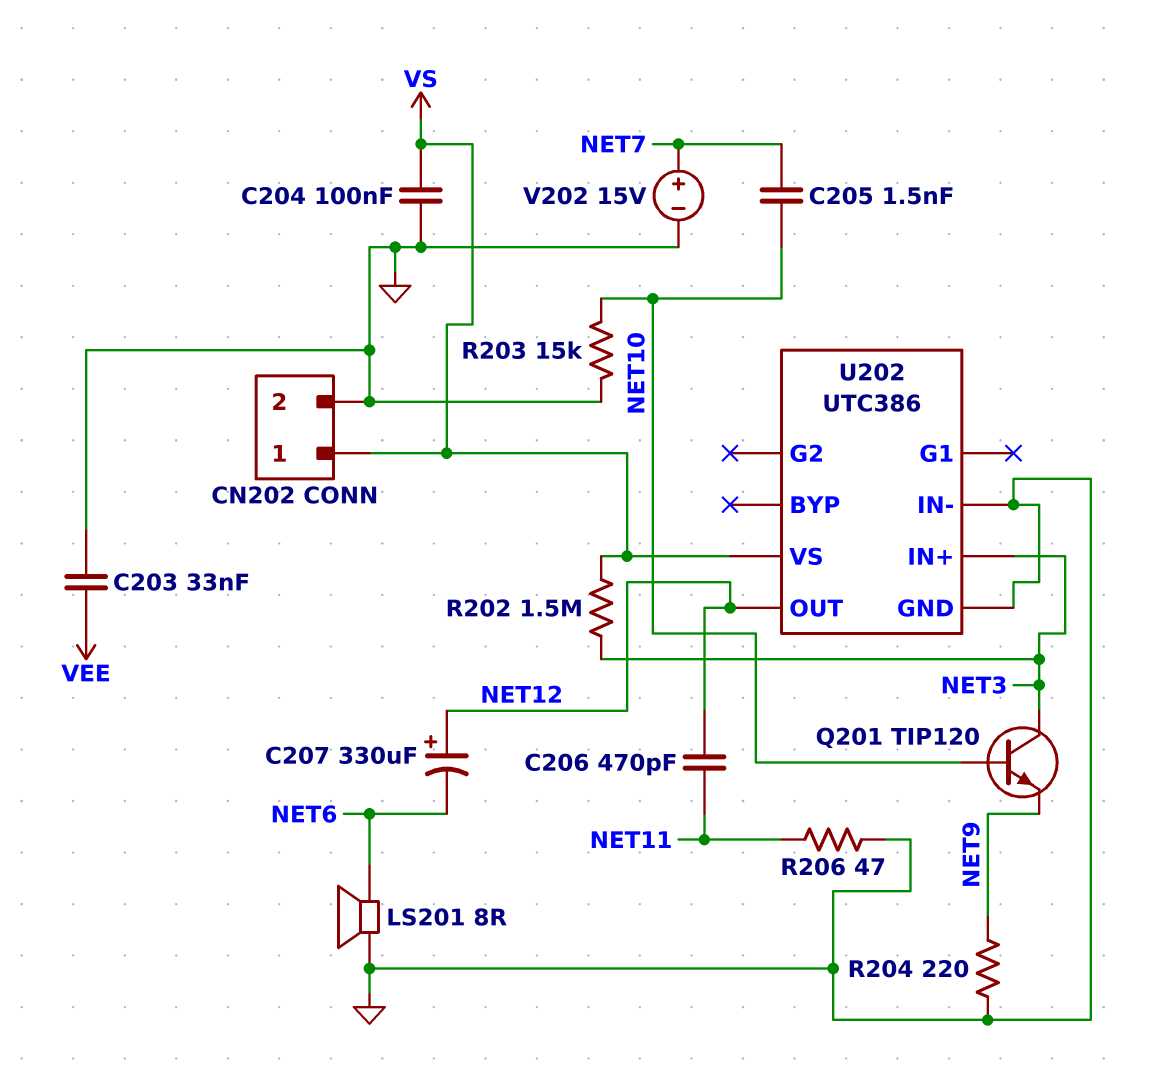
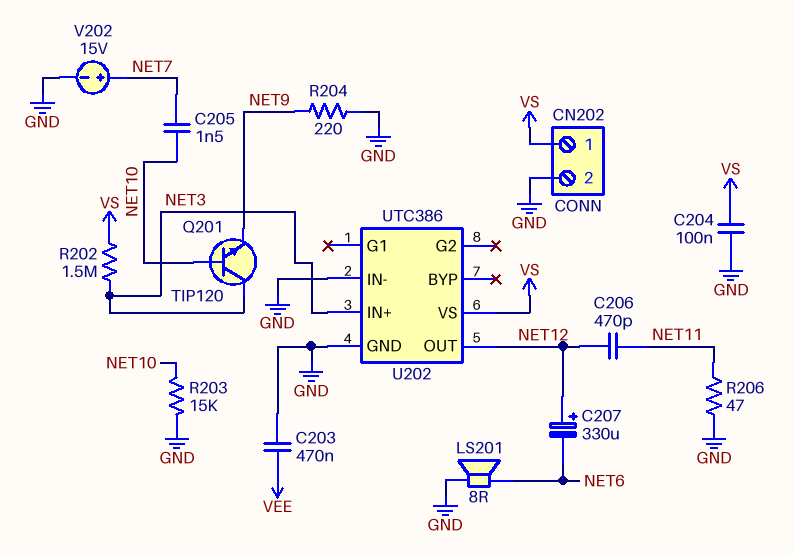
C203: 33nF (GND, VEE) -> 470nF (GND, VEE)

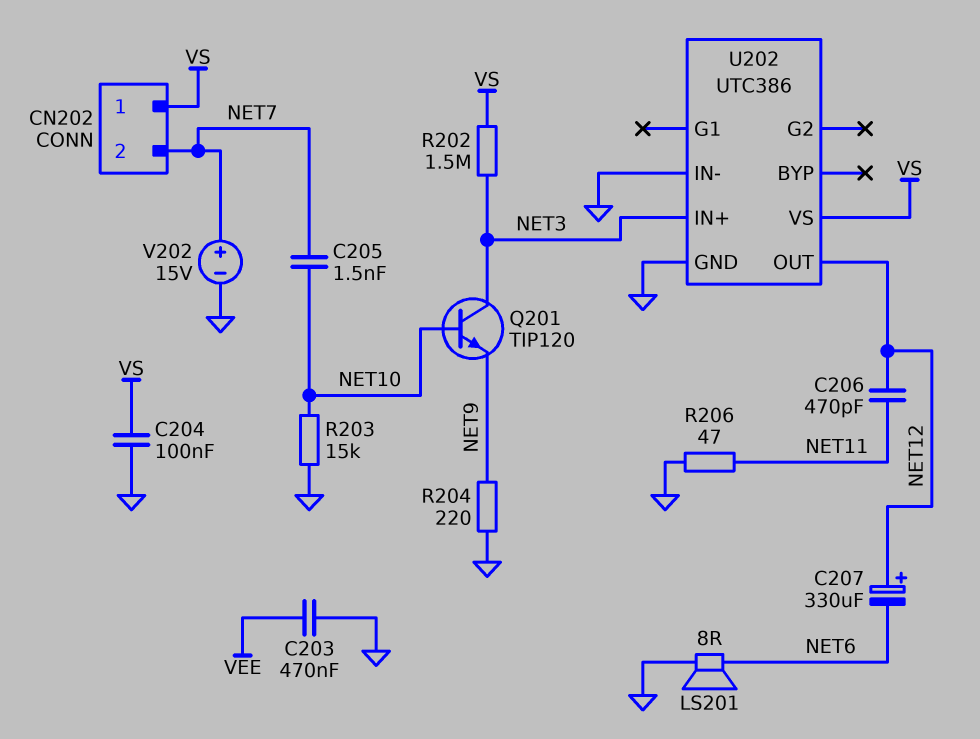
CN202 pin 2: GND -> NET7

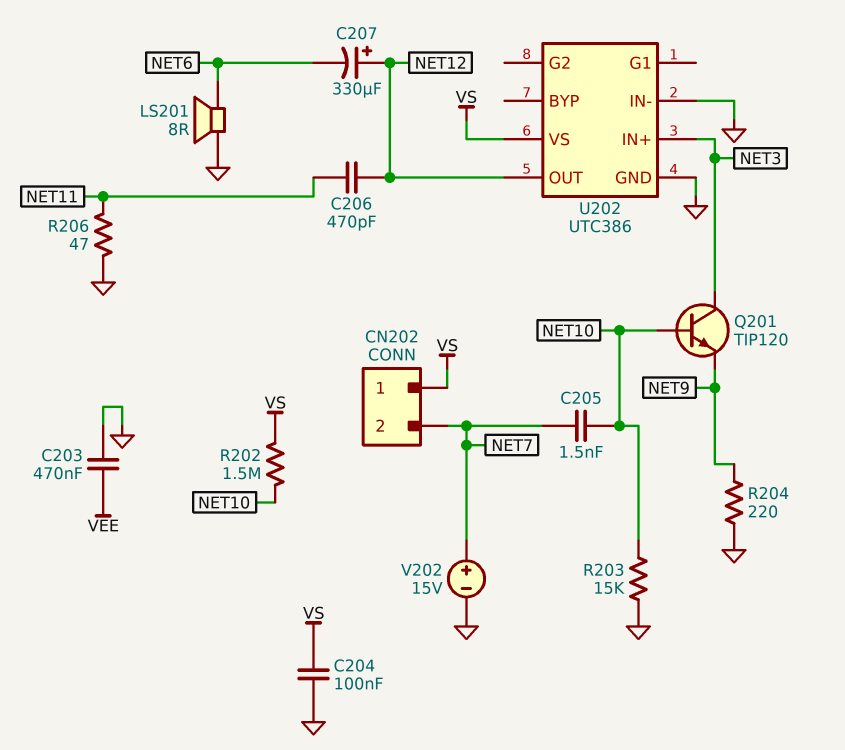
R202: 1.5M (NET3, VS) -> 1.5M (NET10, VS)

